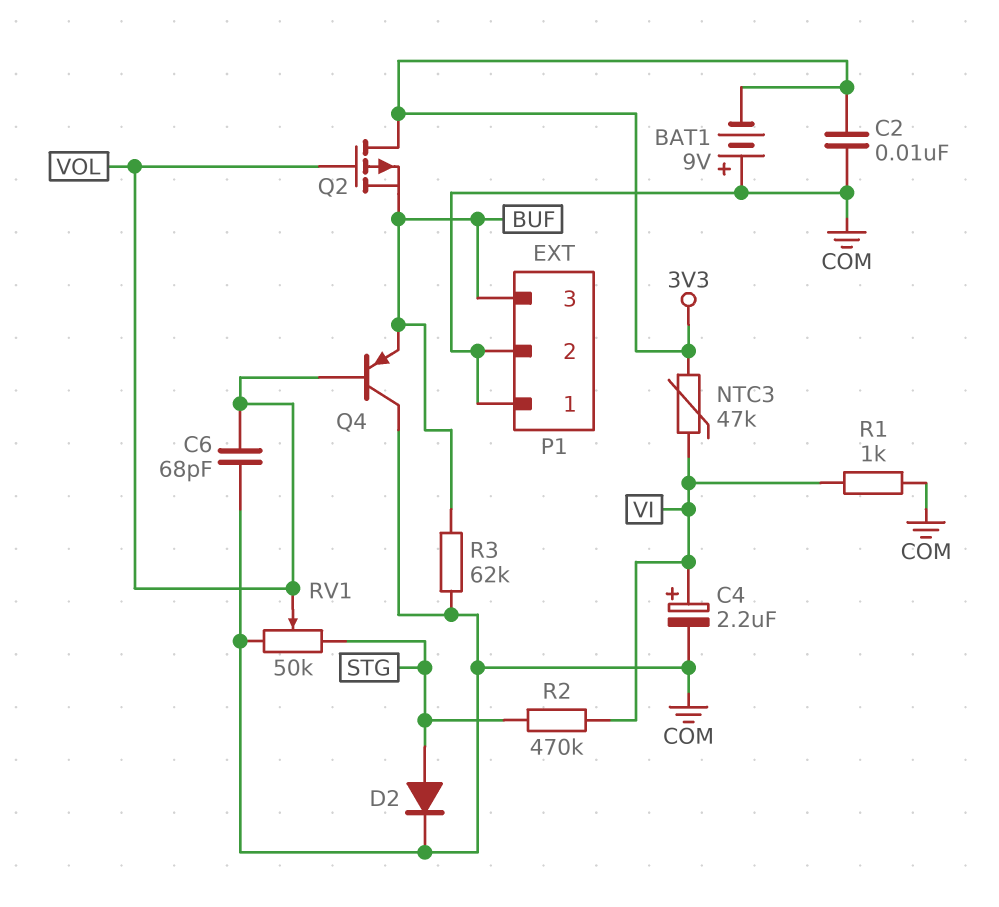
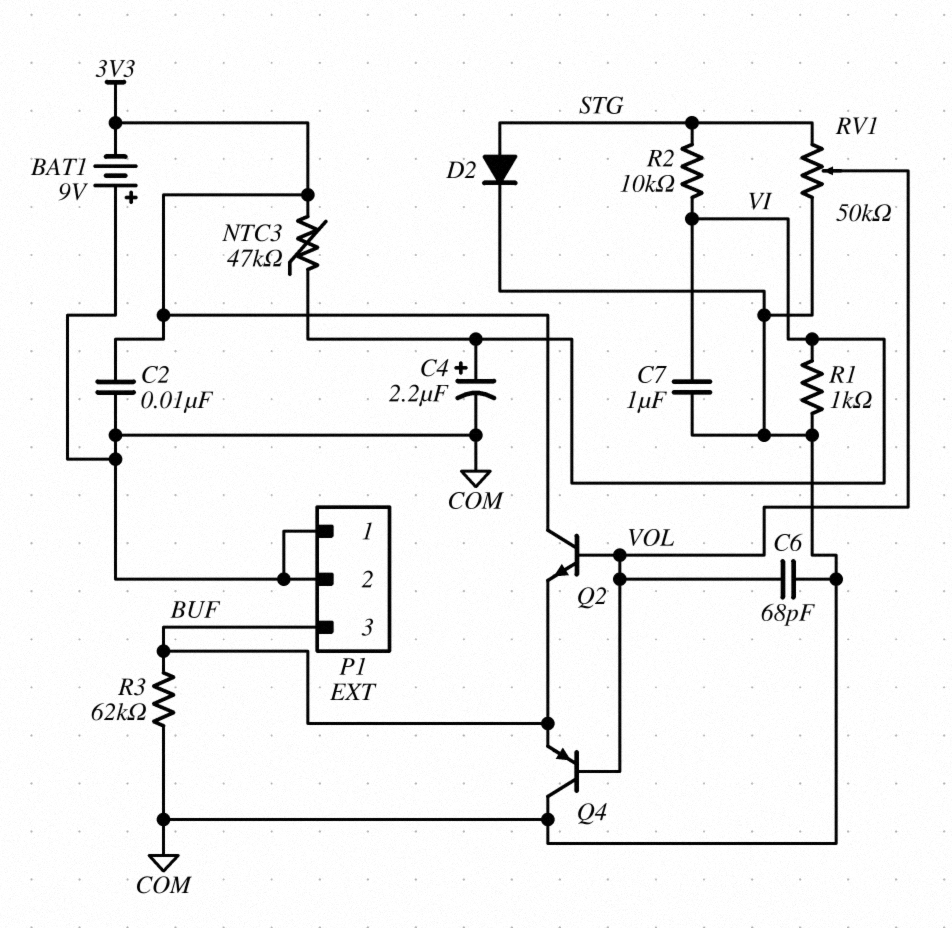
C7: none -> 1uF (COM, VI)
Q2: PMOS (G VOL, D 3V3, S BUF) -> NPN (B VOL, C 3V3, E BUF)
R2: 470k (STG, VI) -> 10k (STG, VI)

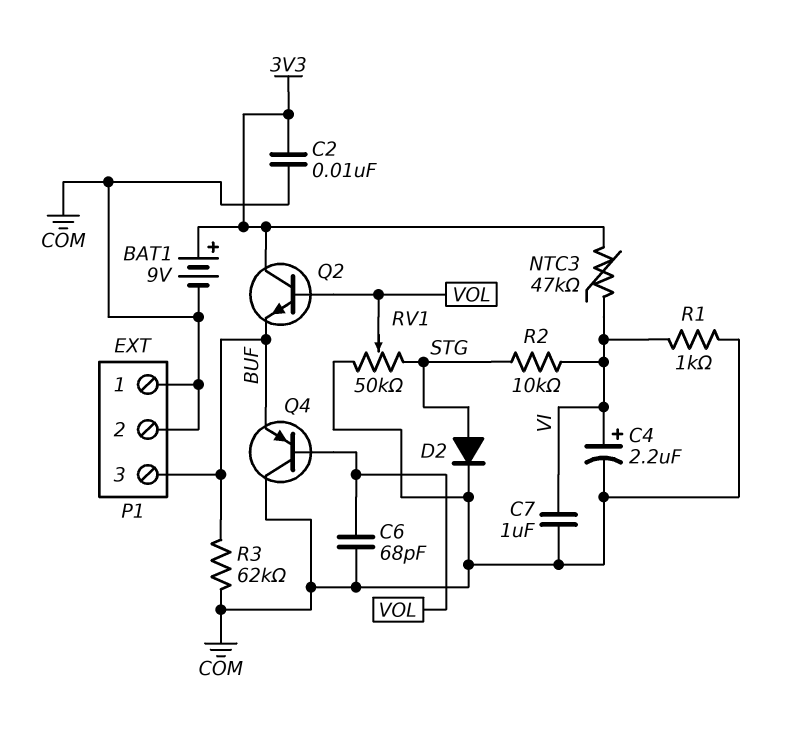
BAT1: 9V (plus COM, minus 3V3) -> 9V (plus 3V3, minus COM)

